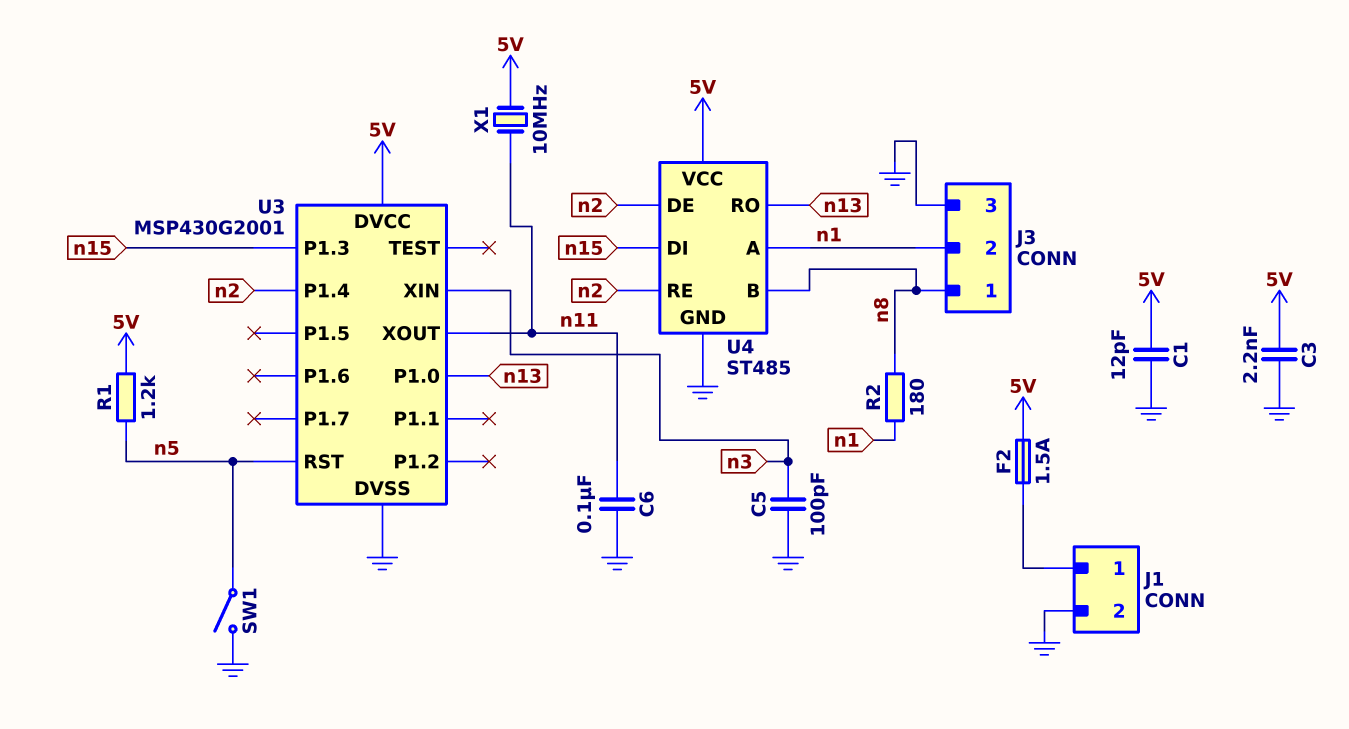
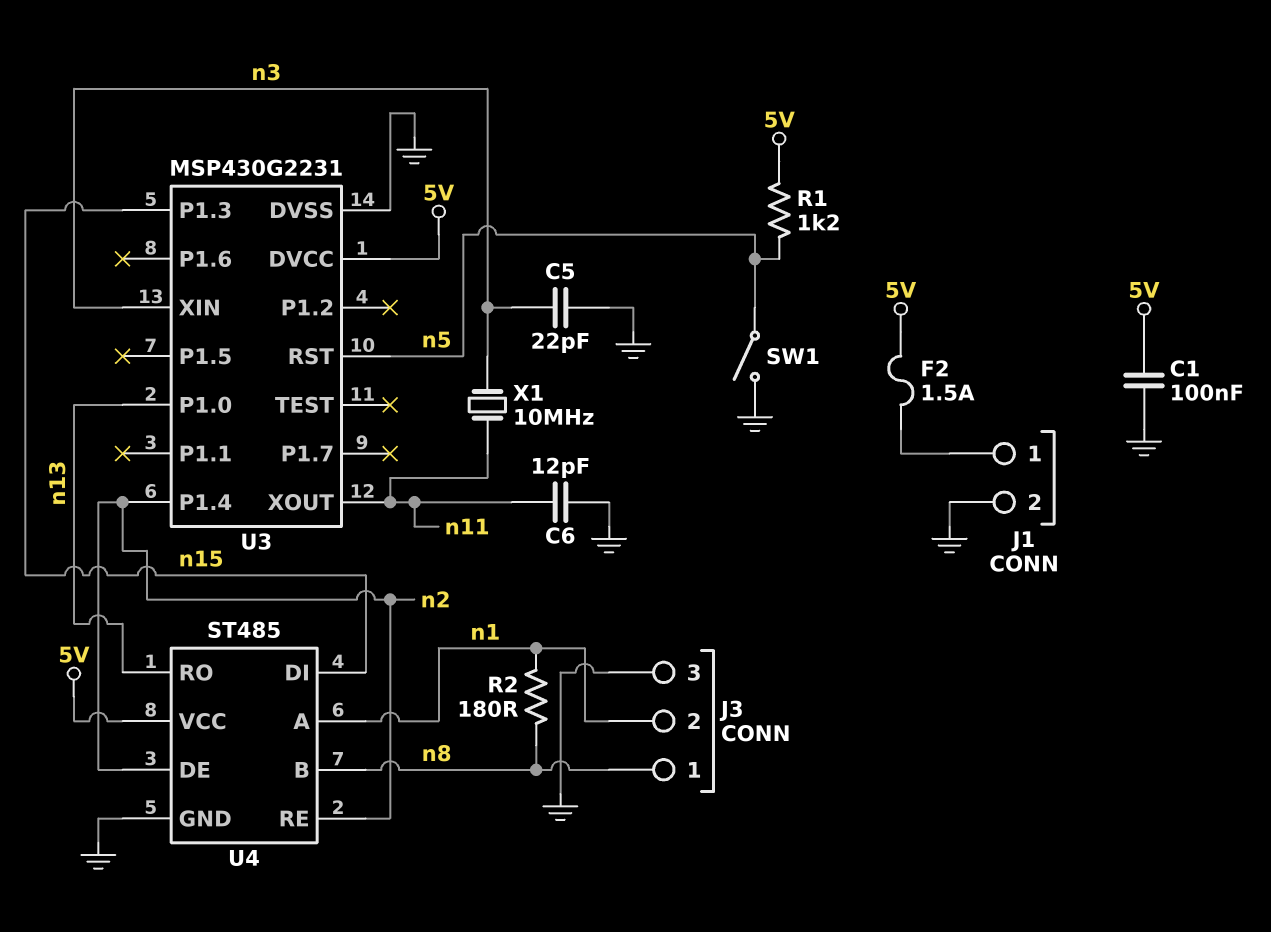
C1: 12pF (5V, GND) -> 100nF (5V, GND)
C3: 2.2nF (5V, GND) -> none
C5: 100pF (GND, n3) -> 22pF (GND, n3)
C6: 100nF (GND, n11) -> 12pF (GND, n11)
U3: MSP430G2001 -> MSP430G2231
X1: 10MHz (5V, n11) -> 10MHz (n3, n11)

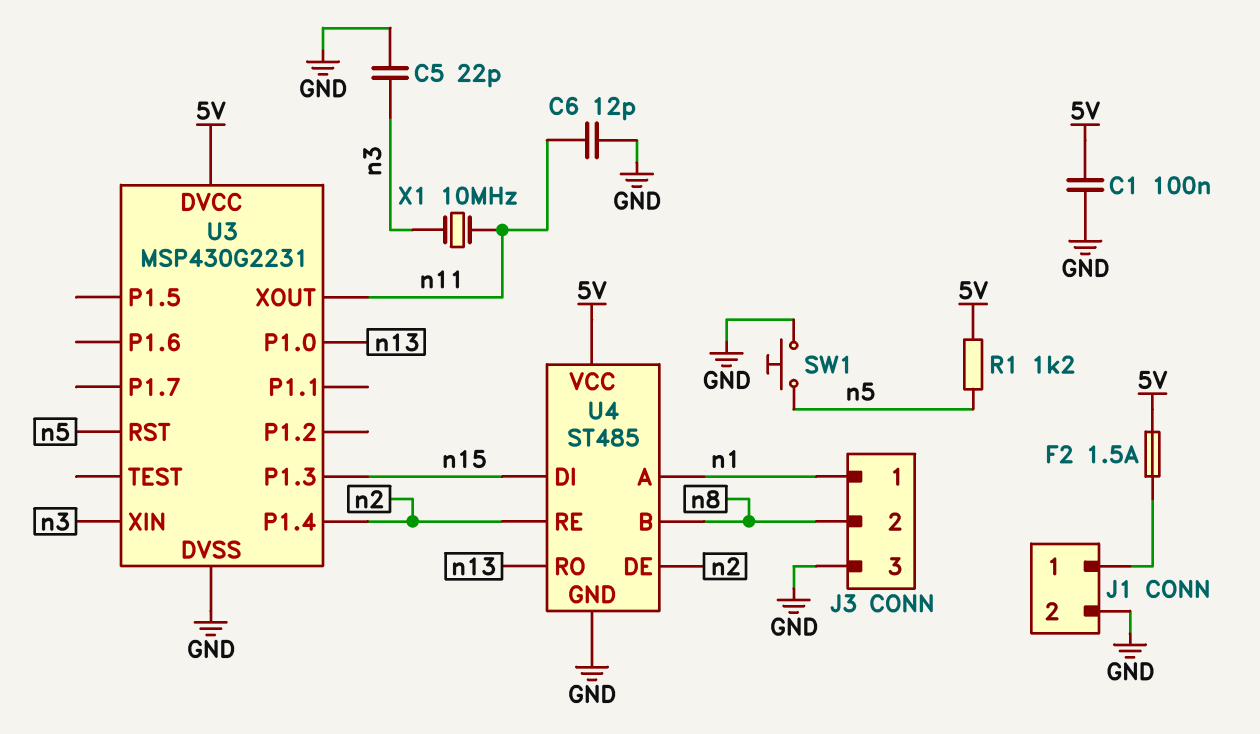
J3 pin 1: n8 -> n1
J3 pin 2: n1 -> n8
R2: 180 (n1, n8) -> none
SW1: switch (GND, n5) -> button (GND, n5)

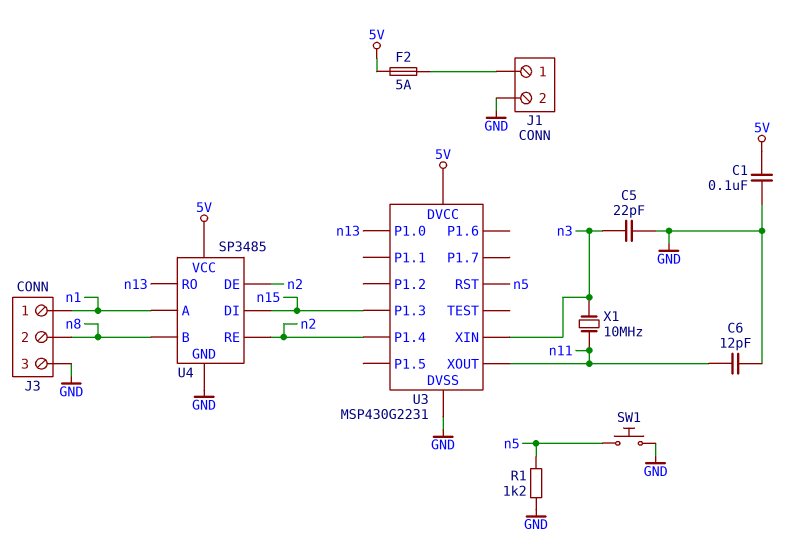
F2: 1.5A (5V, J1/1) -> 5A (5V, J1/1)
R1: 1.2k (5V, n5) -> 1.2k (GND, n5)
U4: ST485 -> SP3485

